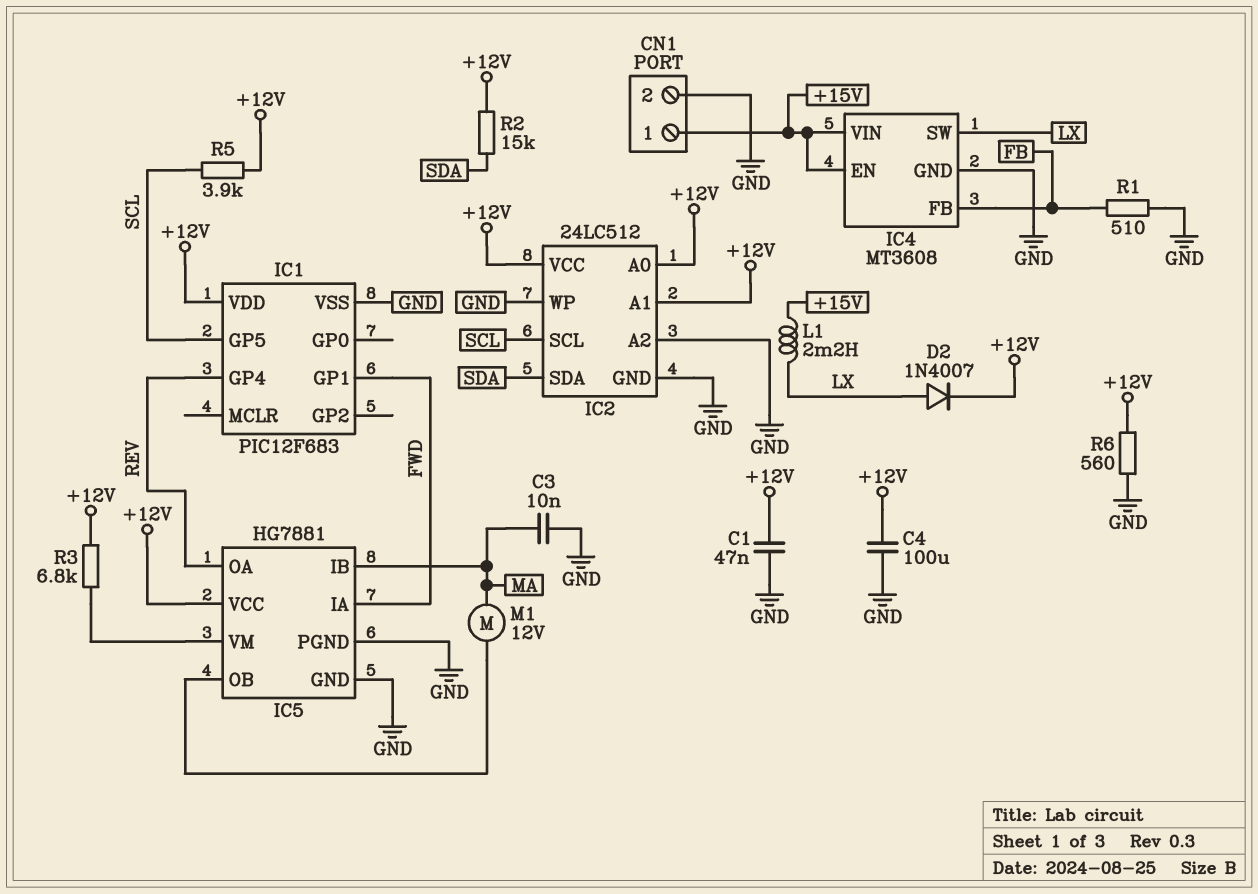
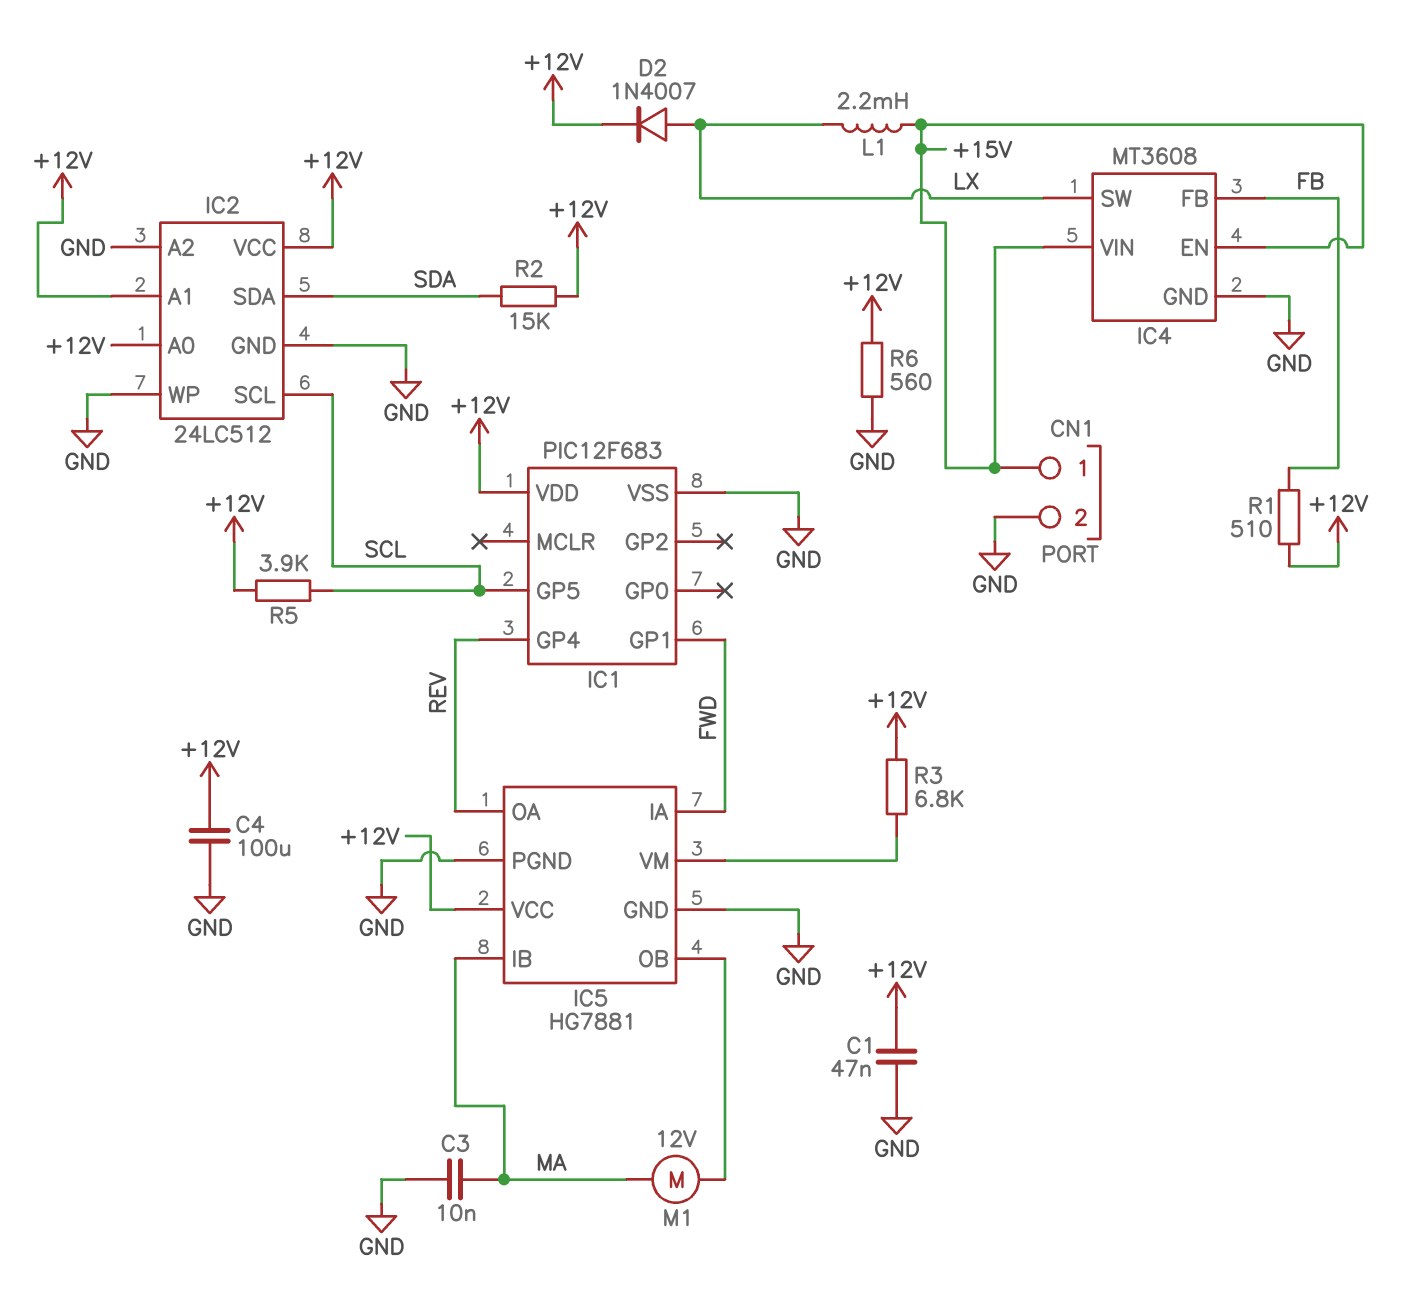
R1: 510 (FB, GND) -> 510 (+12V, FB)

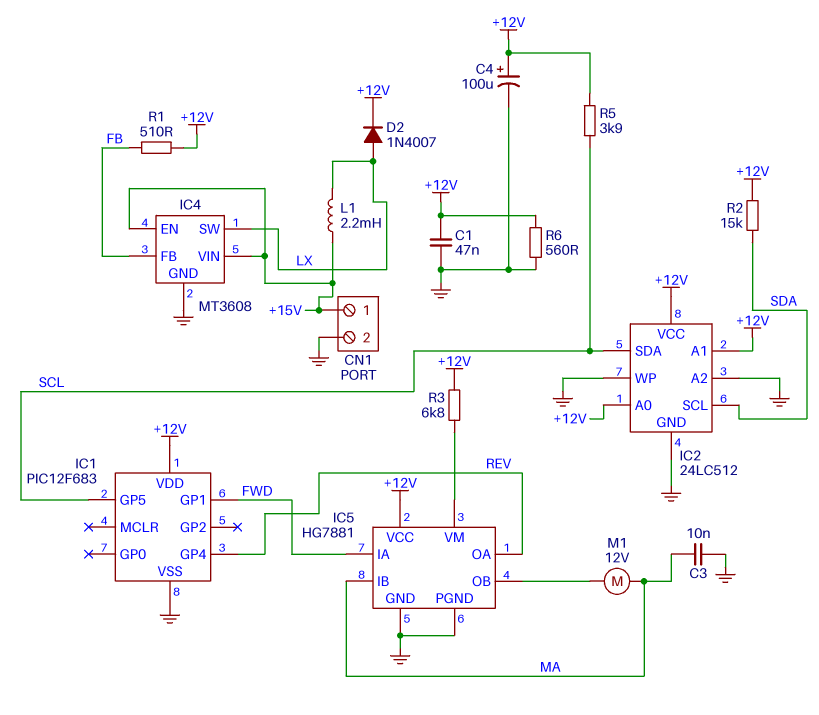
C4: 100uF (+12V, GND) -> 100uF (plus +12V, minus GND)
IC2 pin SCL: SCL -> SDA
IC2 pin SDA: SDA -> SCL

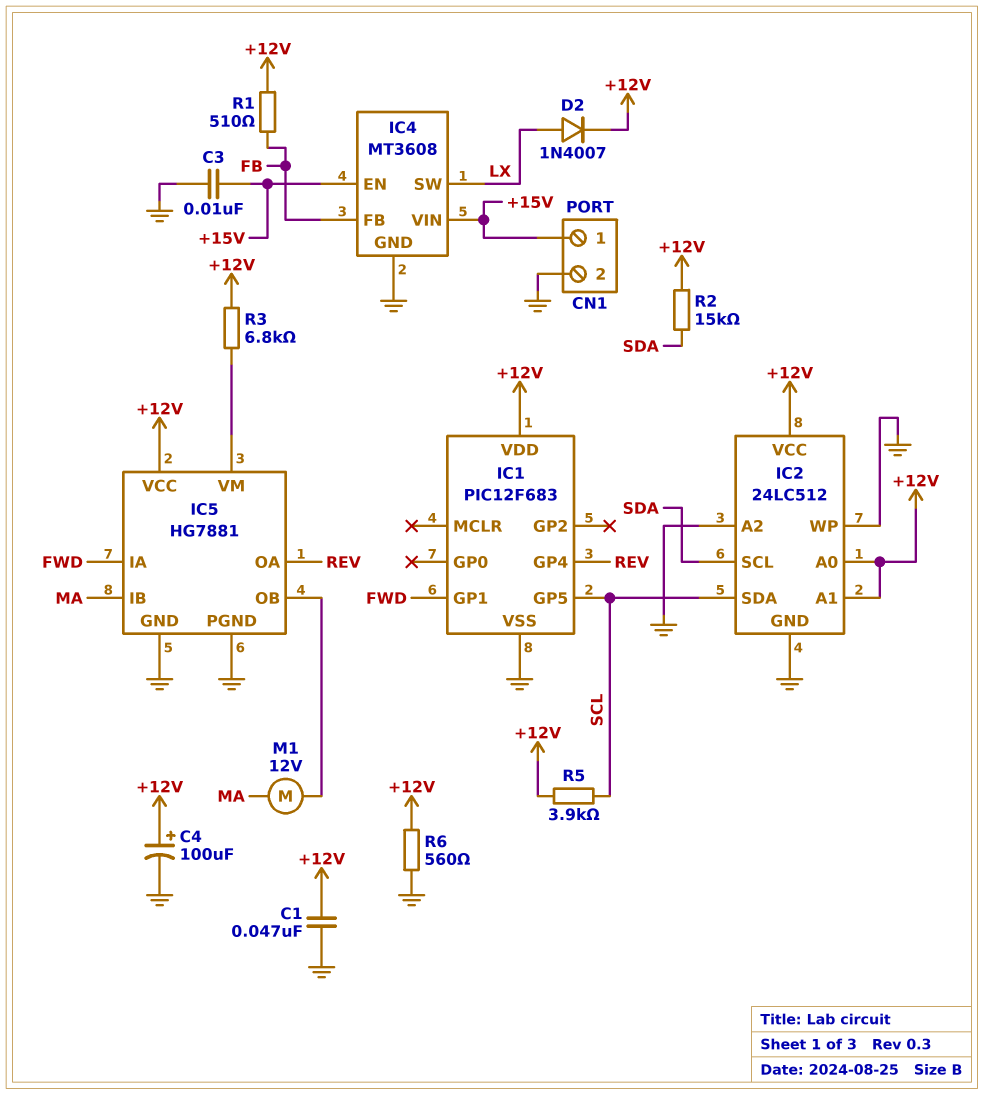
C3: 10nF (GND, MA) -> 10nF (+15V, GND)
L1: 2.2mH (+15V, LX) -> none

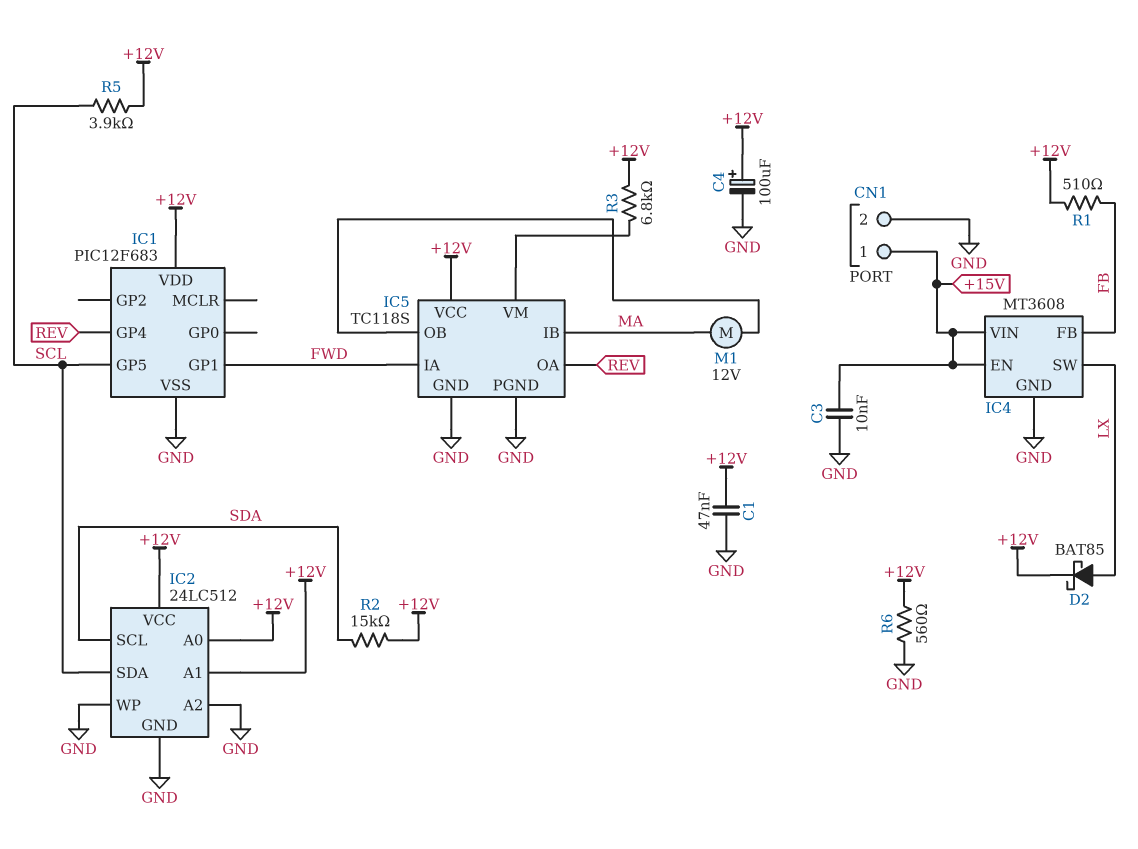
D2: diode 1N4007 (A LX, K +12V) -> schottky BAT85 (A LX, K +12V)
IC5: HG7881 -> TC118S

